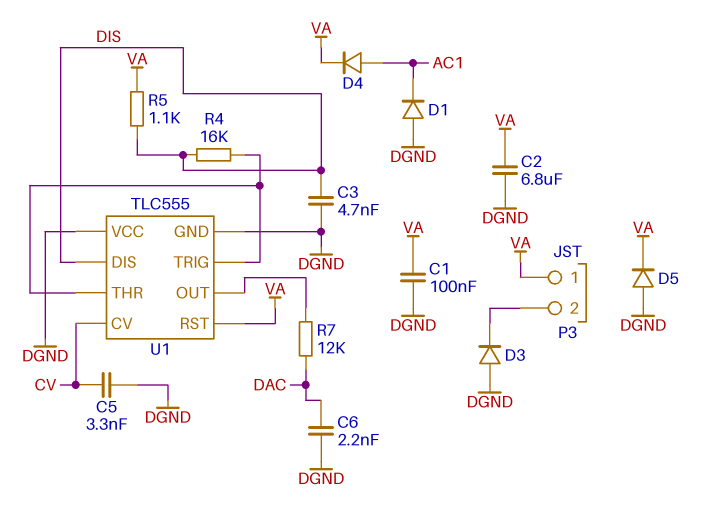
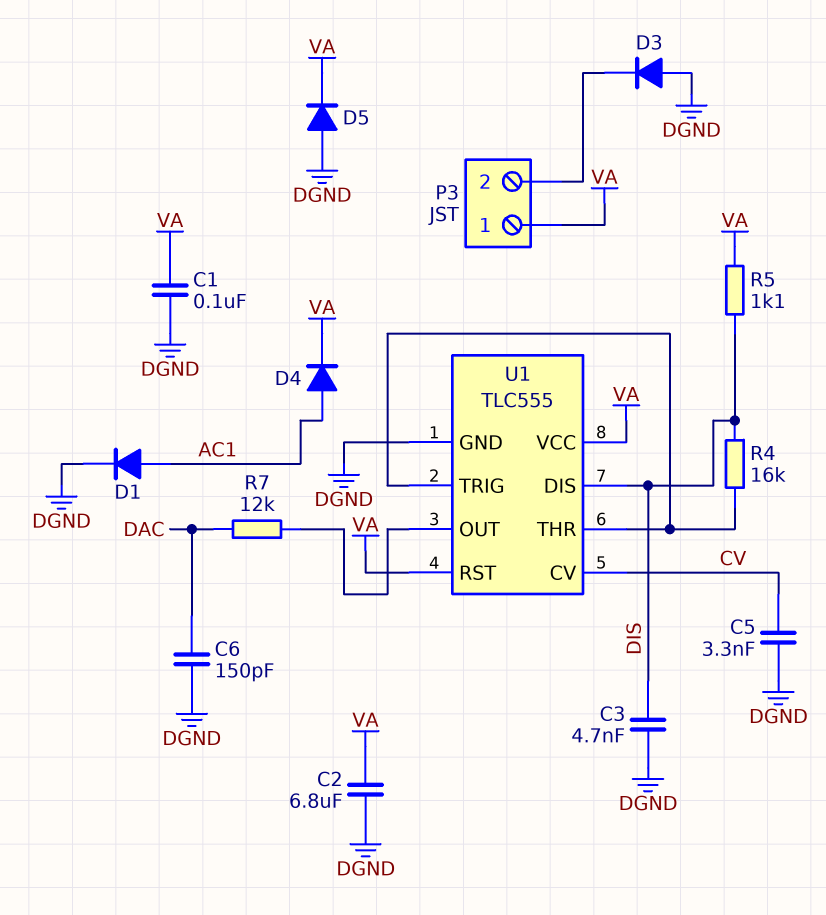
C6: 2.2nF (DAC, DGND) -> 150pF (DAC, DGND)
D1: diode (A DGND, K AC1) -> diode (A AC1, K DGND)
U1 pin VCC: DGND -> VA

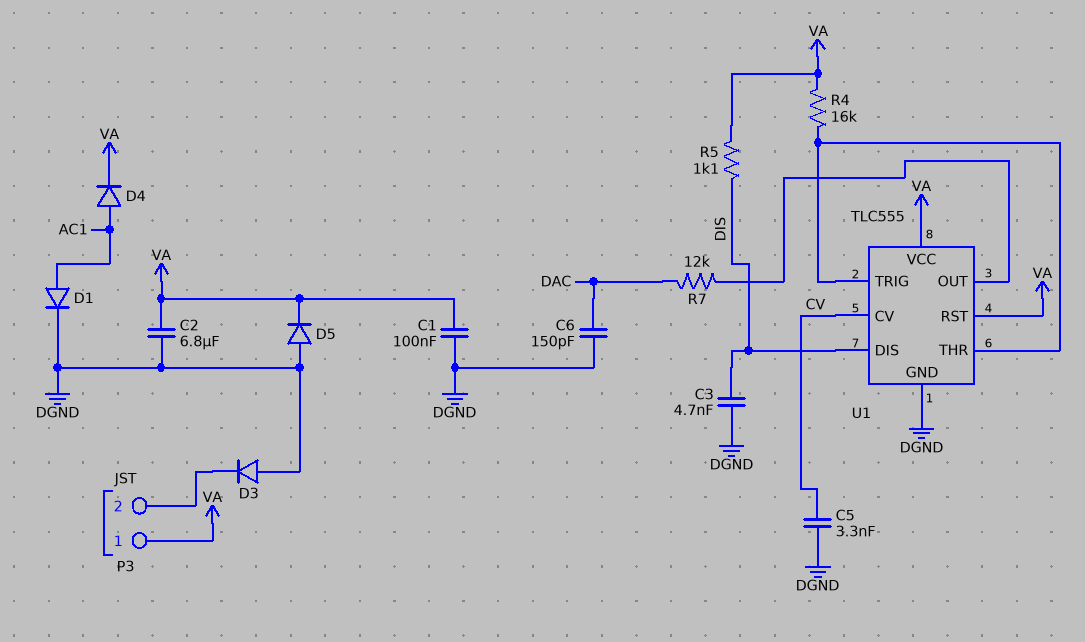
R4: 16k (DIS, U1/THR) -> 16k (U1/THR, VA)

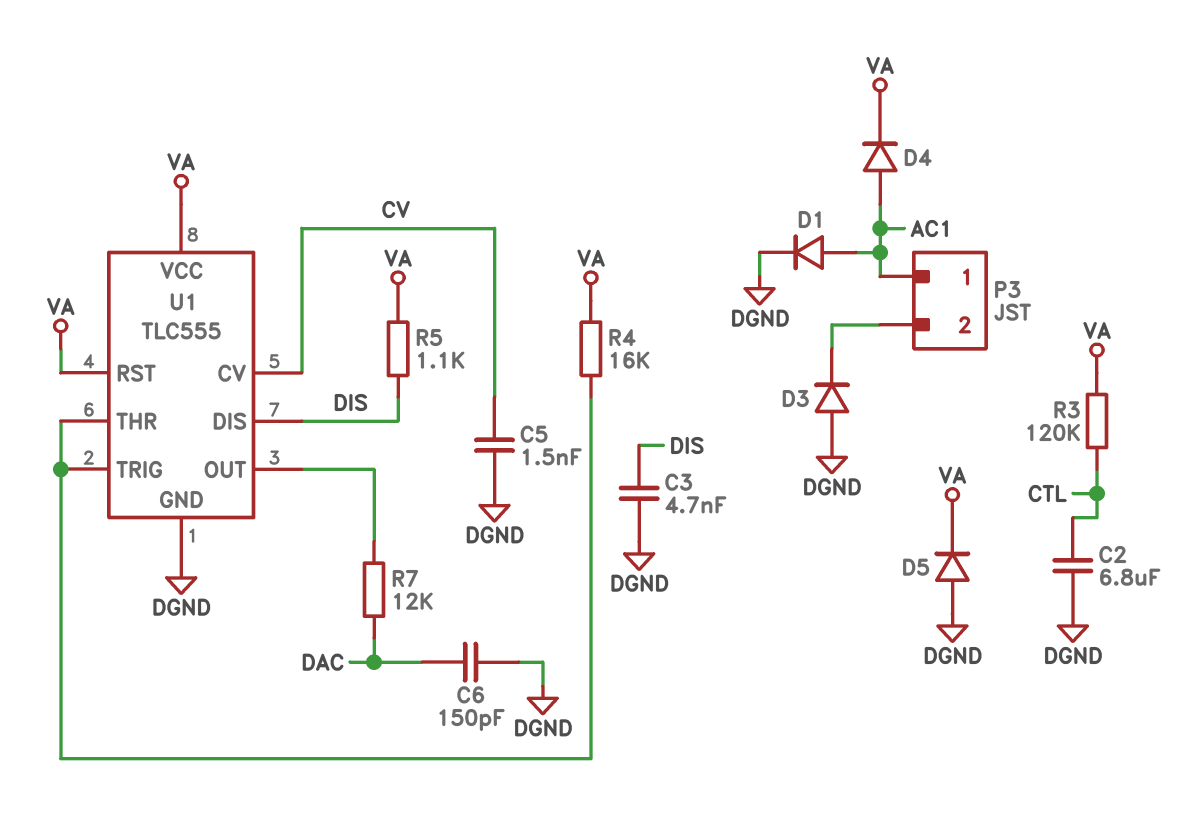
C1: 100nF (DGND, VA) -> none
C2: 6.8uF (DGND, VA) -> 6.8uF (CTL, DGND)
C5: 3.3nF (CV, DGND) -> 1.5nF (CV, DGND)
P3 pin 1: VA -> AC1
R3: none -> 120k (CTL, VA)

